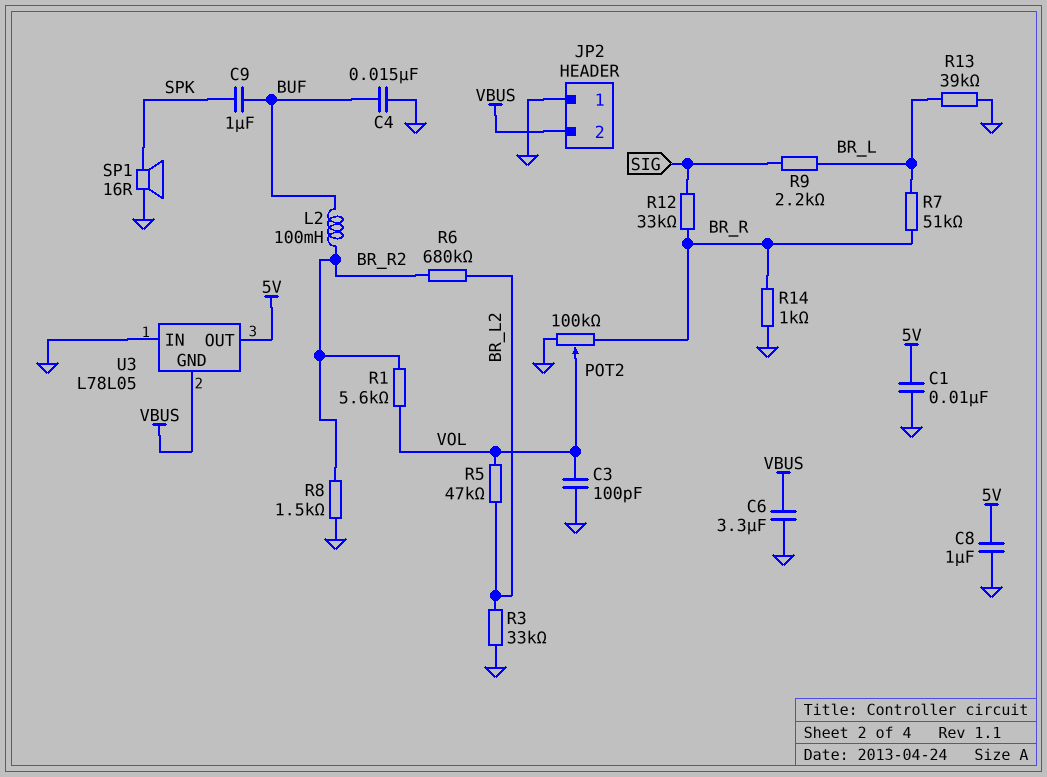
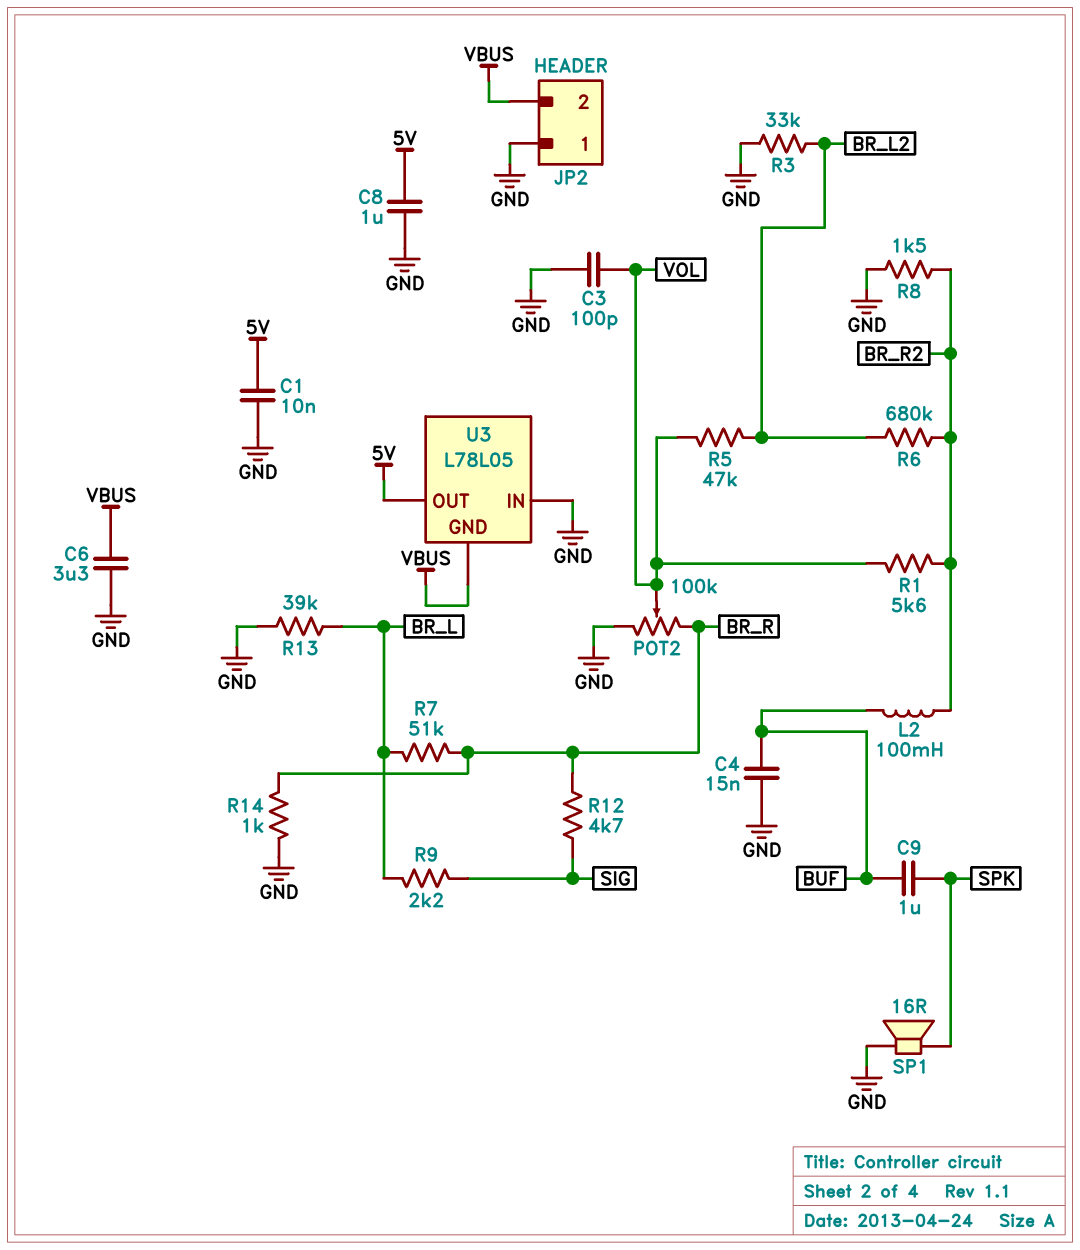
R12: 33k (BR_R, SIG) -> 4.7k (BR_R, SIG)

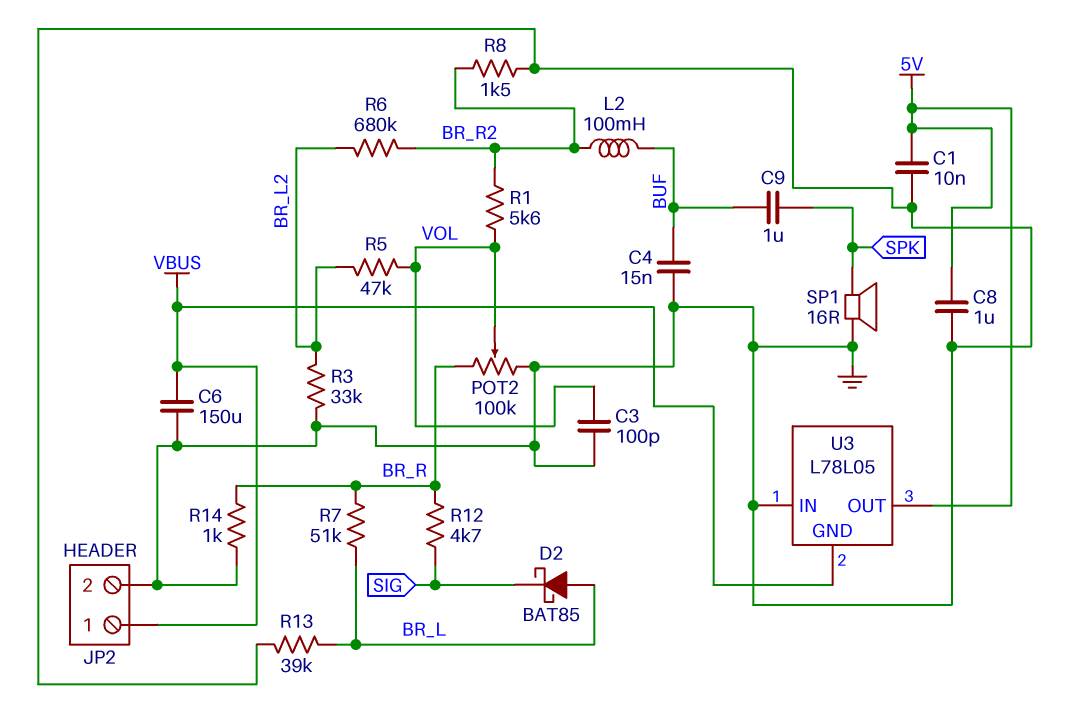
C6: 3.3uF (GND, VBUS) -> 150uF (GND, VBUS)
D2: none -> schottky BAT85 (A BR_L, K SIG)
JP2 pin 1: GND -> VBUS
JP2 pin 2: VBUS -> GND
R9: 2.2k (BR_L, SIG) -> none

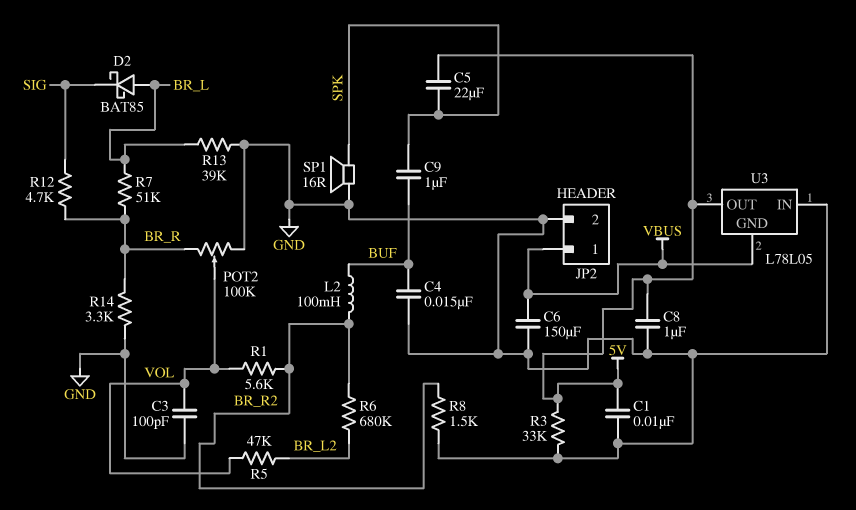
C5: none -> 22uF (5V, SPK)
R3: 33k (BR_L2, GND) -> 33k (5V, GND)
R14: 1k (BR_R, GND) -> 3.3k (BR_R, GND)

